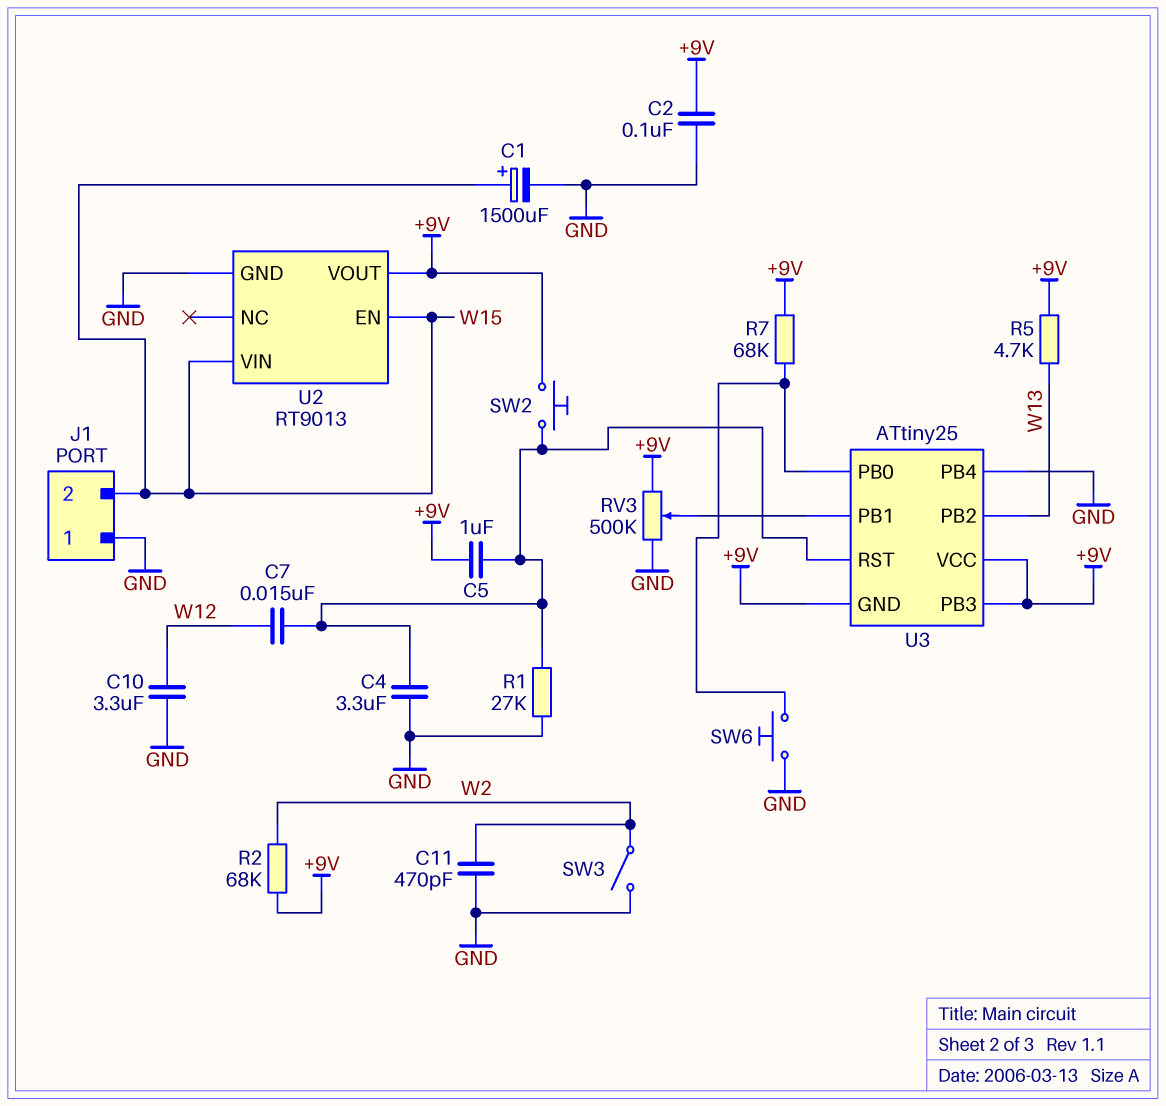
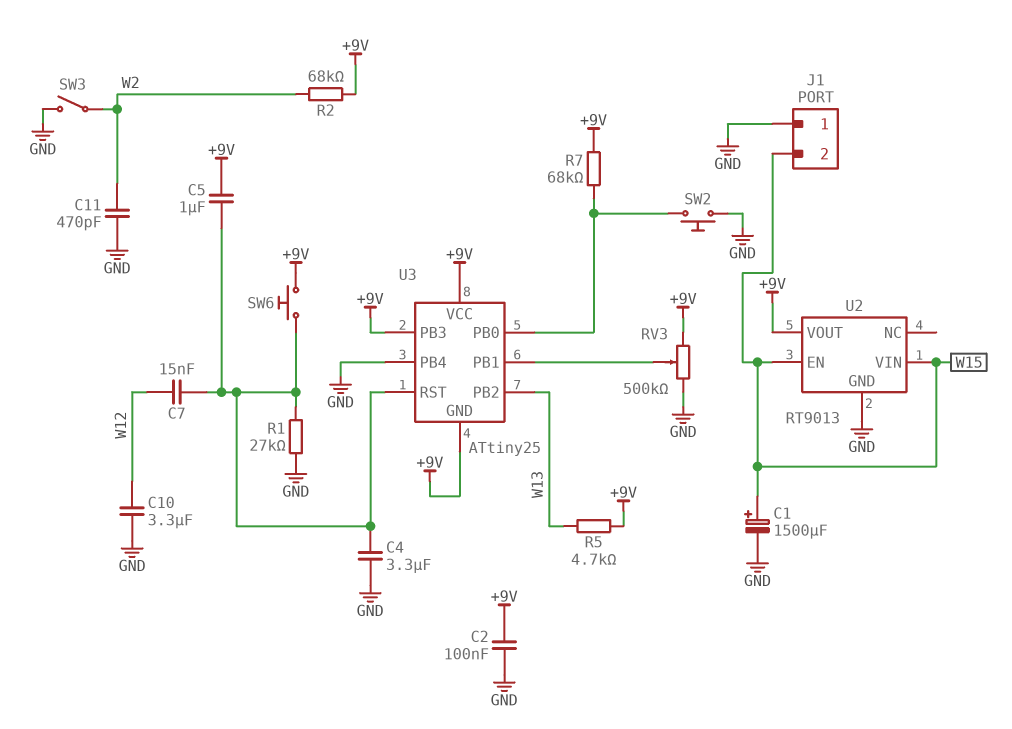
SW2: button (+9V, U3/RST) -> button (GND, U3/PB0)
SW6: button (GND, U3/PB0) -> button (+9V, U3/RST)

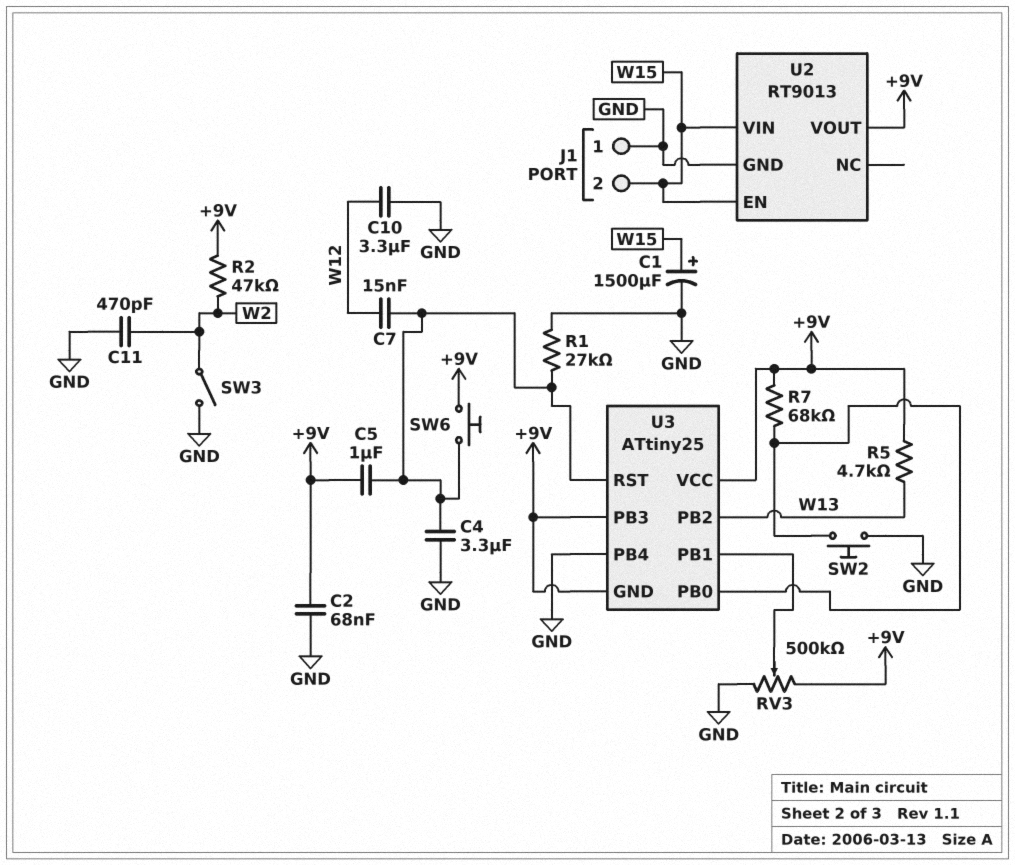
C2: 100nF (+9V, GND) -> 68nF (+9V, GND)
R2: 68k (+9V, W2) -> 47k (+9V, W2)

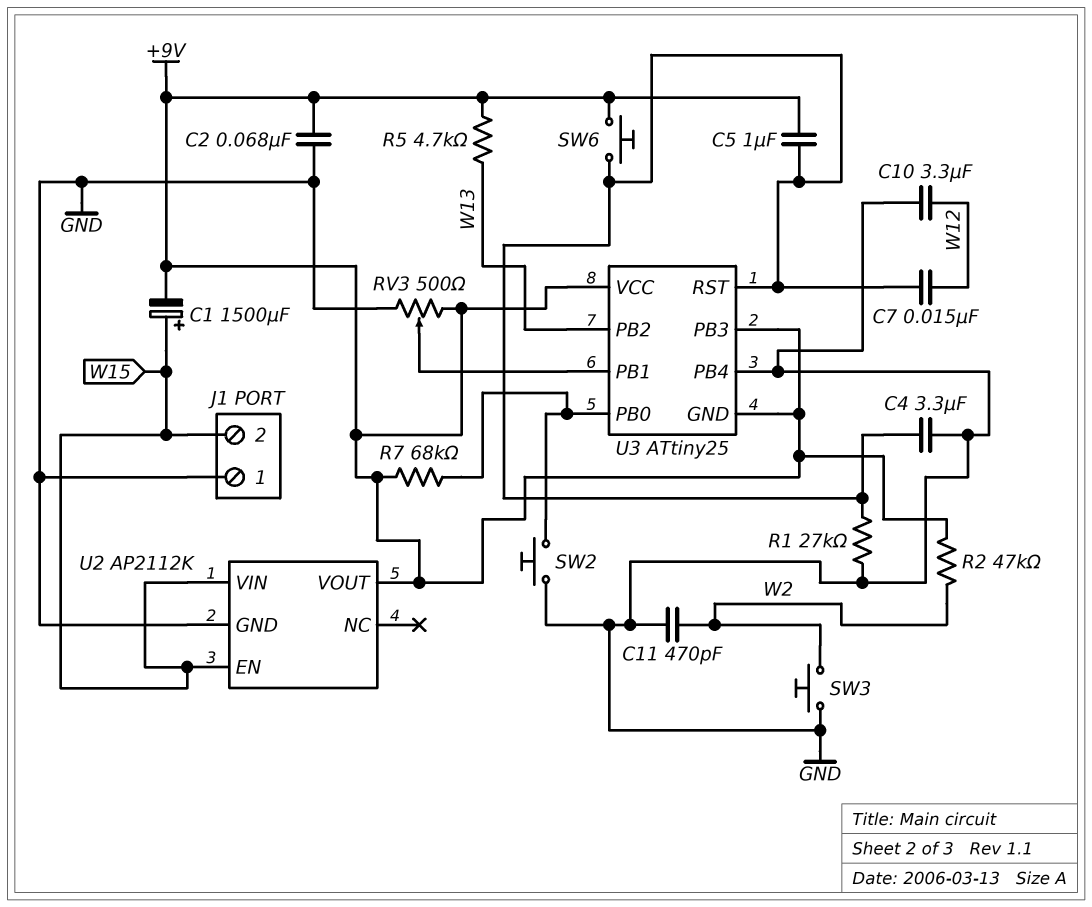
C1: 1500uF (plus W15, minus GND) -> 1500uF (plus W15, minus +9V)
RV3: 500k (+9V, GND, wiper U3/PB1) -> 500 (+9V, GND, wiper U3/PB1)
SW3: switch (GND, W2) -> button (GND, W2)
U2: RT9013 -> AP2112K

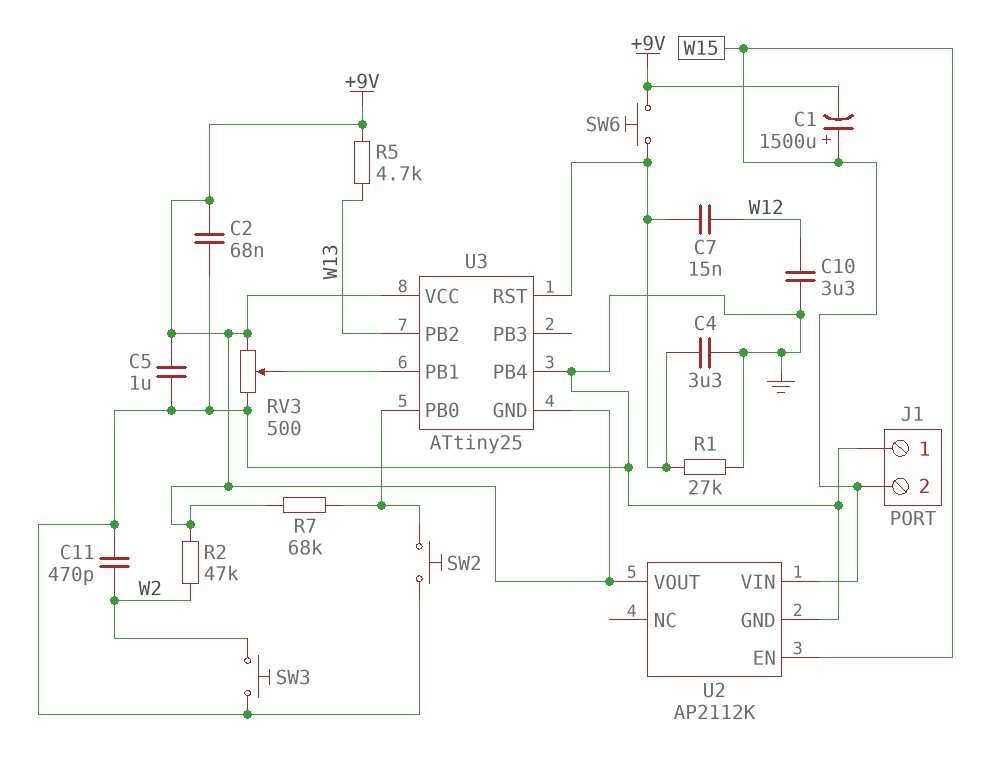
C5: 1uF (+9V, U3/RST) -> 1uF (+9V, GND)
U3 pin PB3: +9V -> none

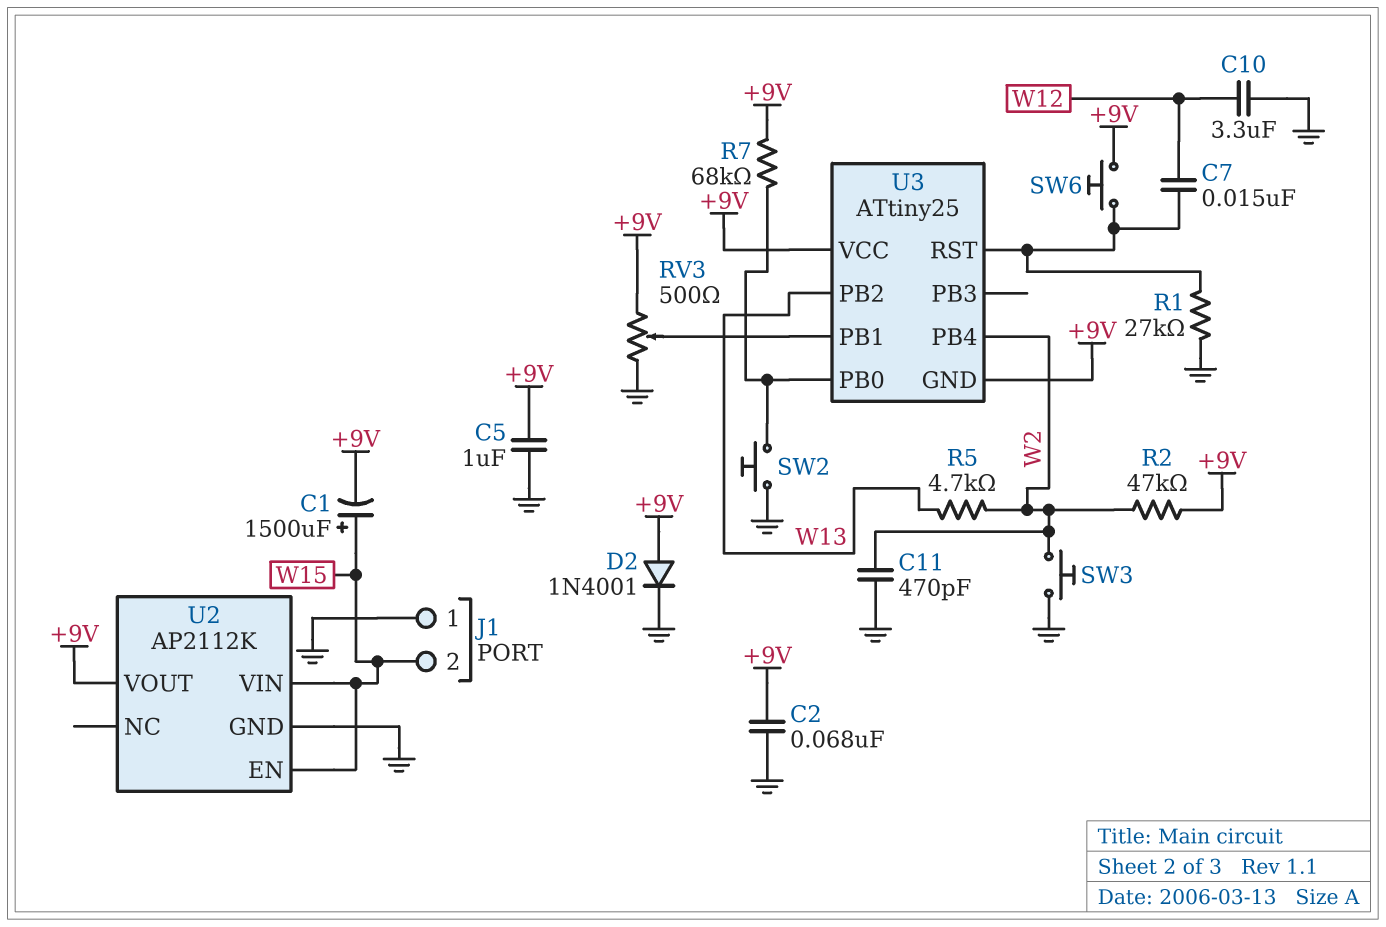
C4: 3.3uF (GND, U3/RST) -> none
D2: none -> diode 1N4001 (A +9V, K GND)
R5: 4.7k (+9V, W13) -> 4.7k (W2, W13)
U3 pin PB4: GND -> W2

